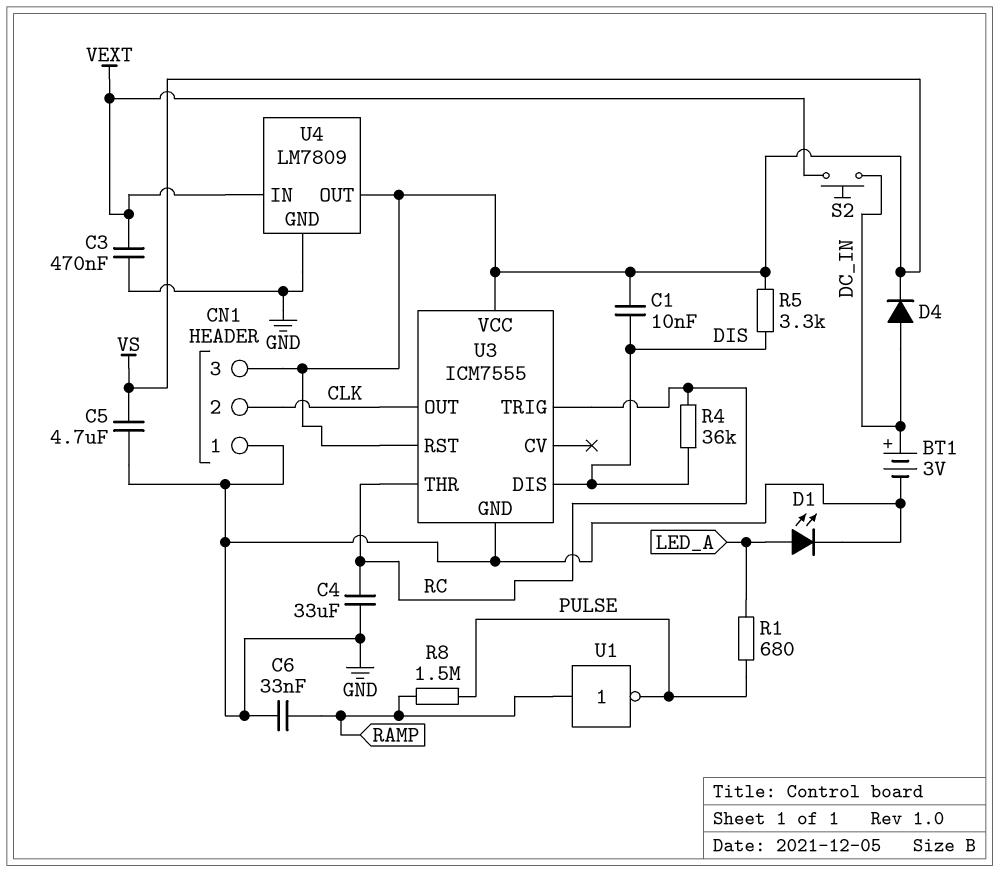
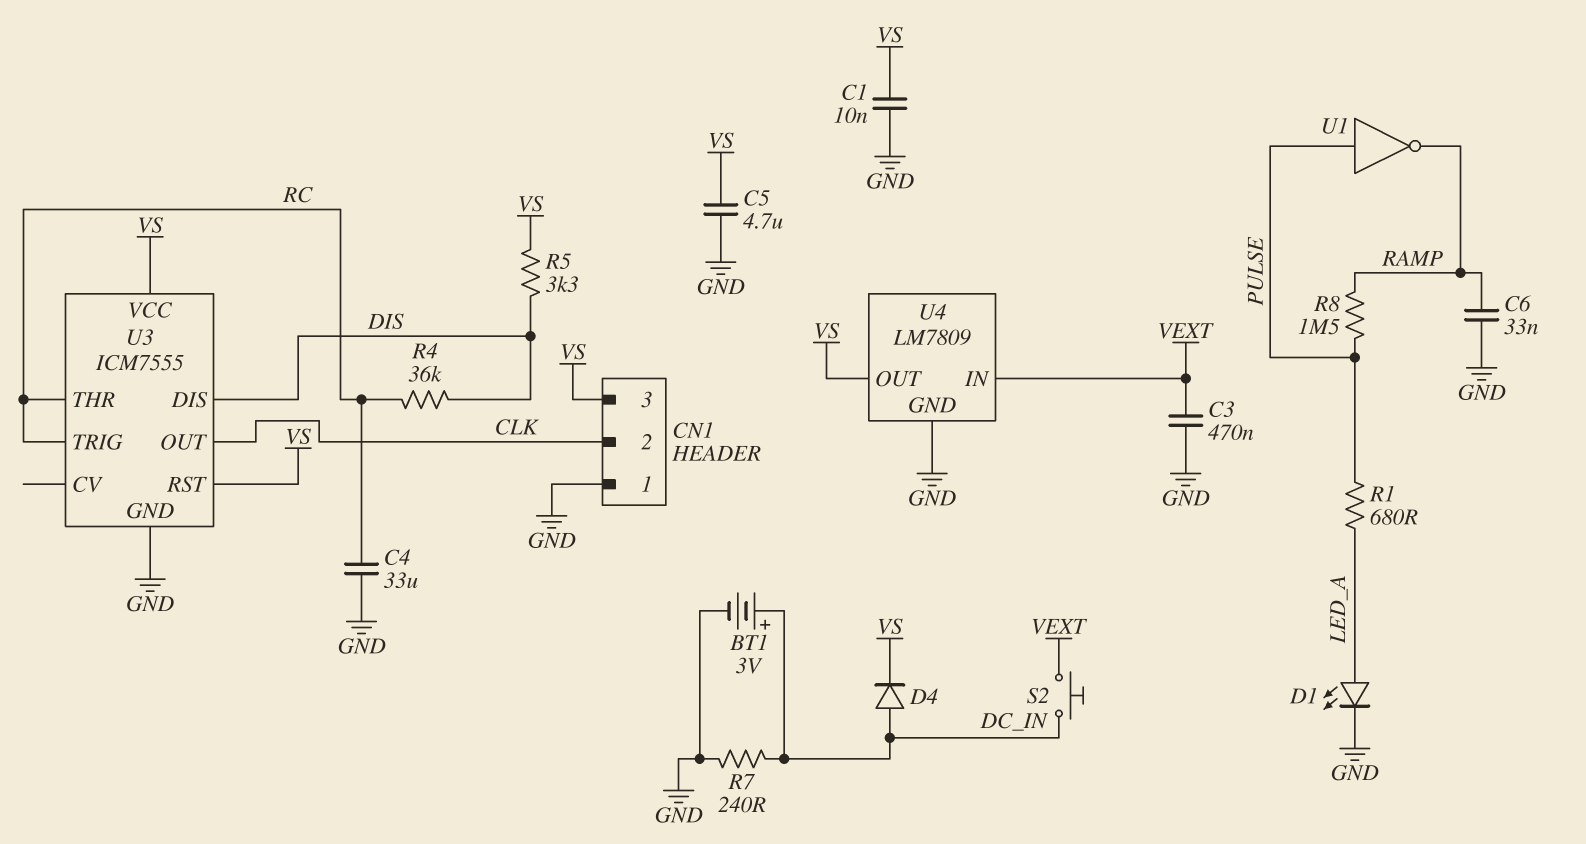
C1: 10nF (DIS, VS) -> 10nF (GND, VS)
R7: none -> 240 (DC_IN, GND)
U1: NOT (in RAMP, out PULSE) -> NOT (in PULSE, out RAMP)

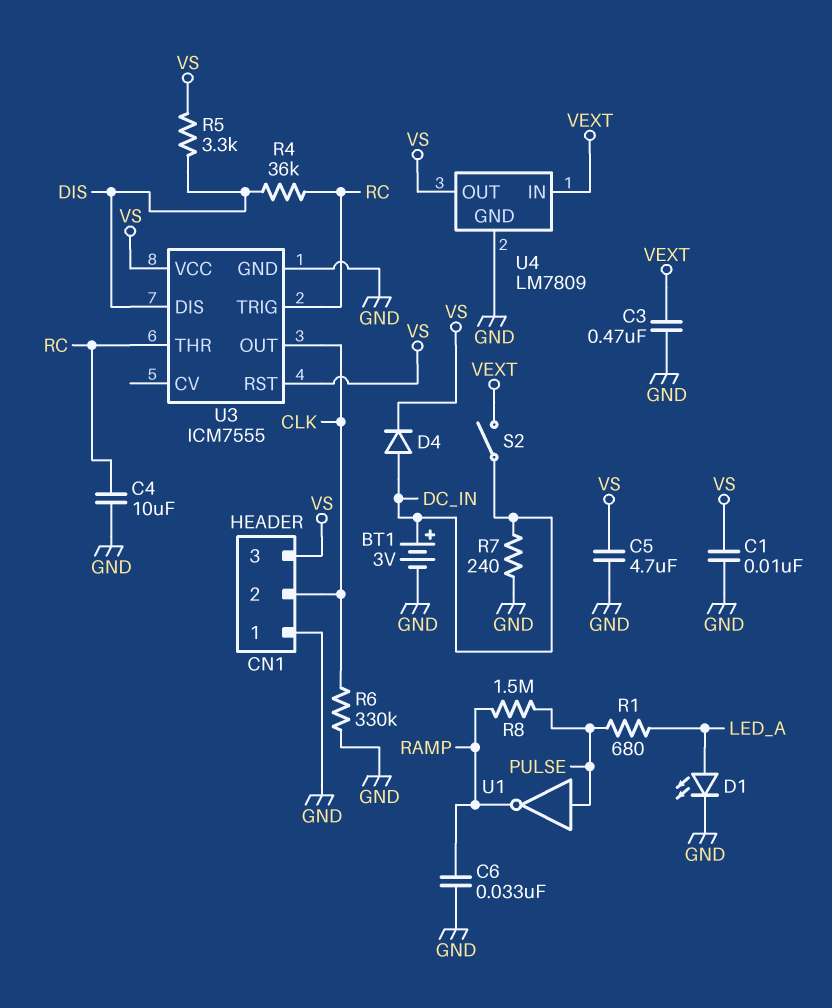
C4: 33uF (GND, RC) -> 10uF (GND, RC)
R6: none -> 330k (CLK, GND)
S2: button (DC_IN, VEXT) -> switch (DC_IN, VEXT)

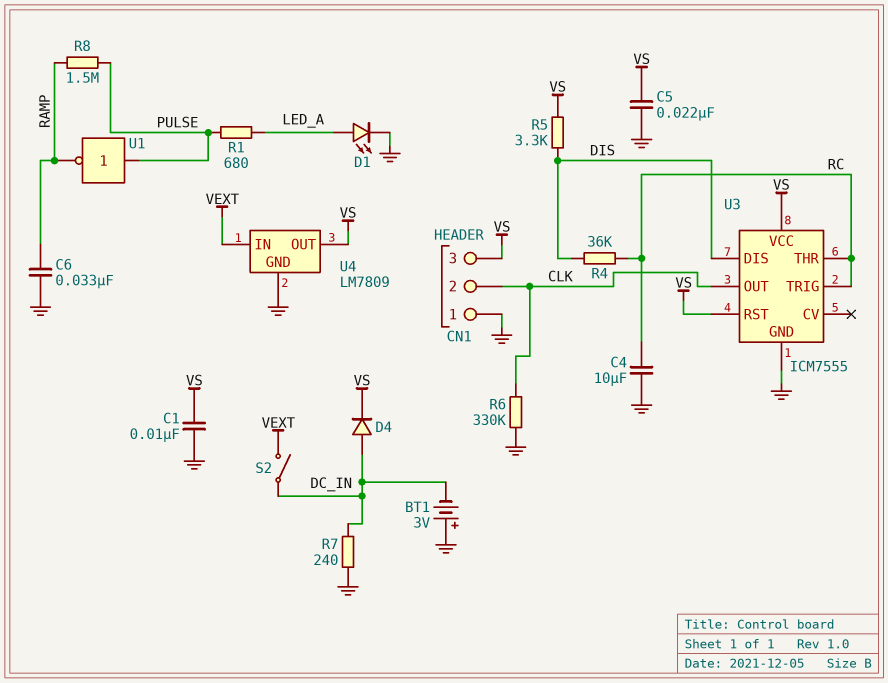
BT1: 3V (plus DC_IN, minus GND) -> 3V (plus GND, minus DC_IN)
C3: 470nF (GND, VEXT) -> none
C5: 4.7uF (GND, VS) -> 22nF (GND, VS)

